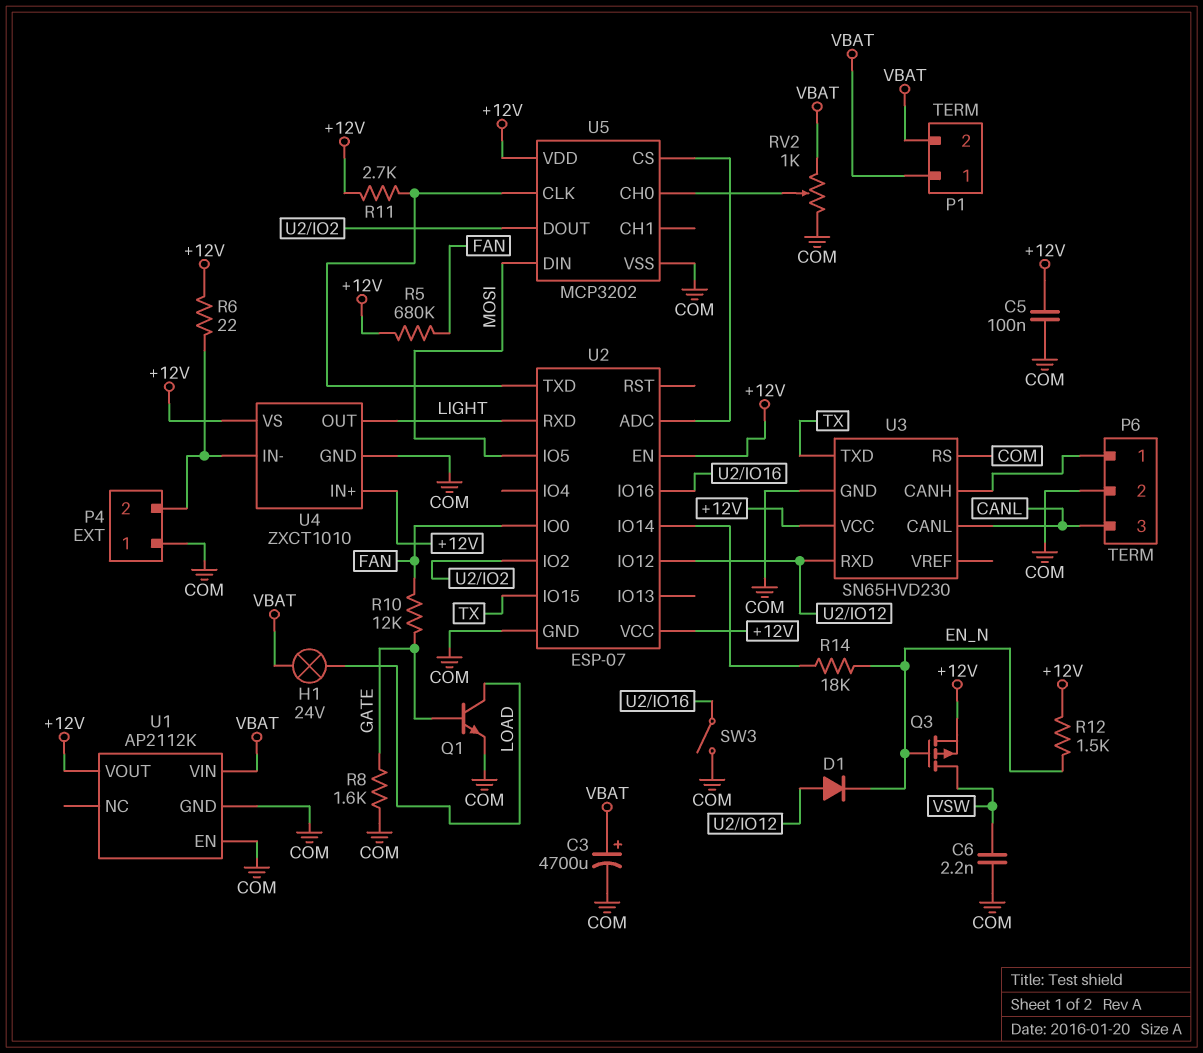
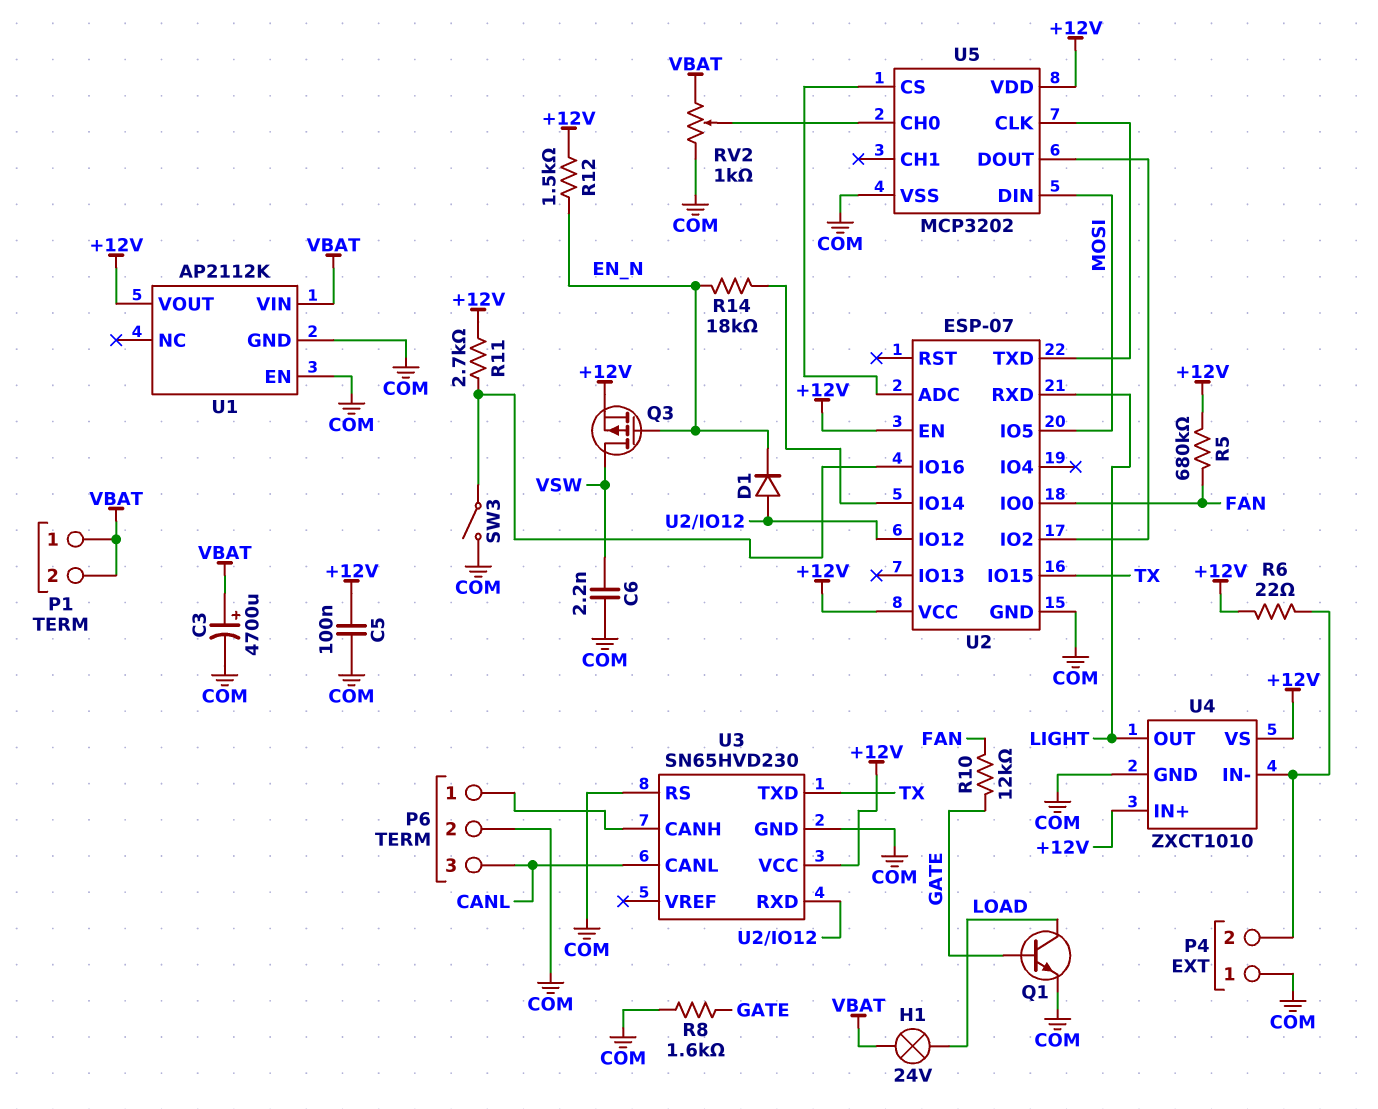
R11: 2.7k (+12V, U2/TXD) -> 2.7k (+12V, U2/IO16)

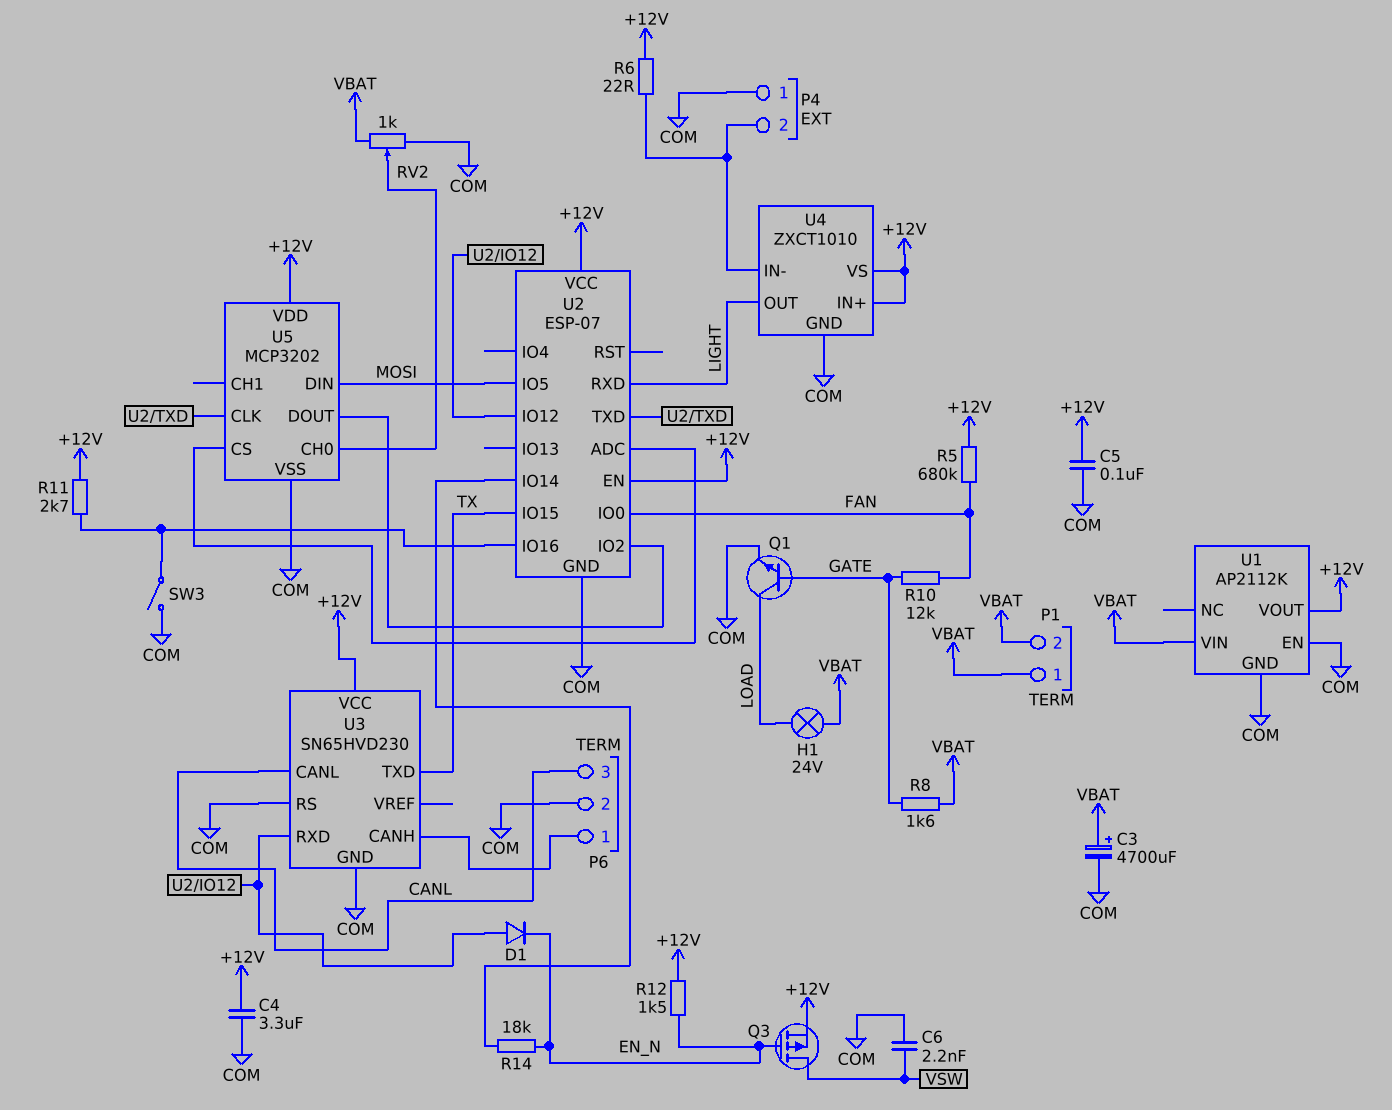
C4: none -> 3.3uF (+12V, COM)
R8: 1.6k (COM, GATE) -> 1.6k (GATE, VBAT)

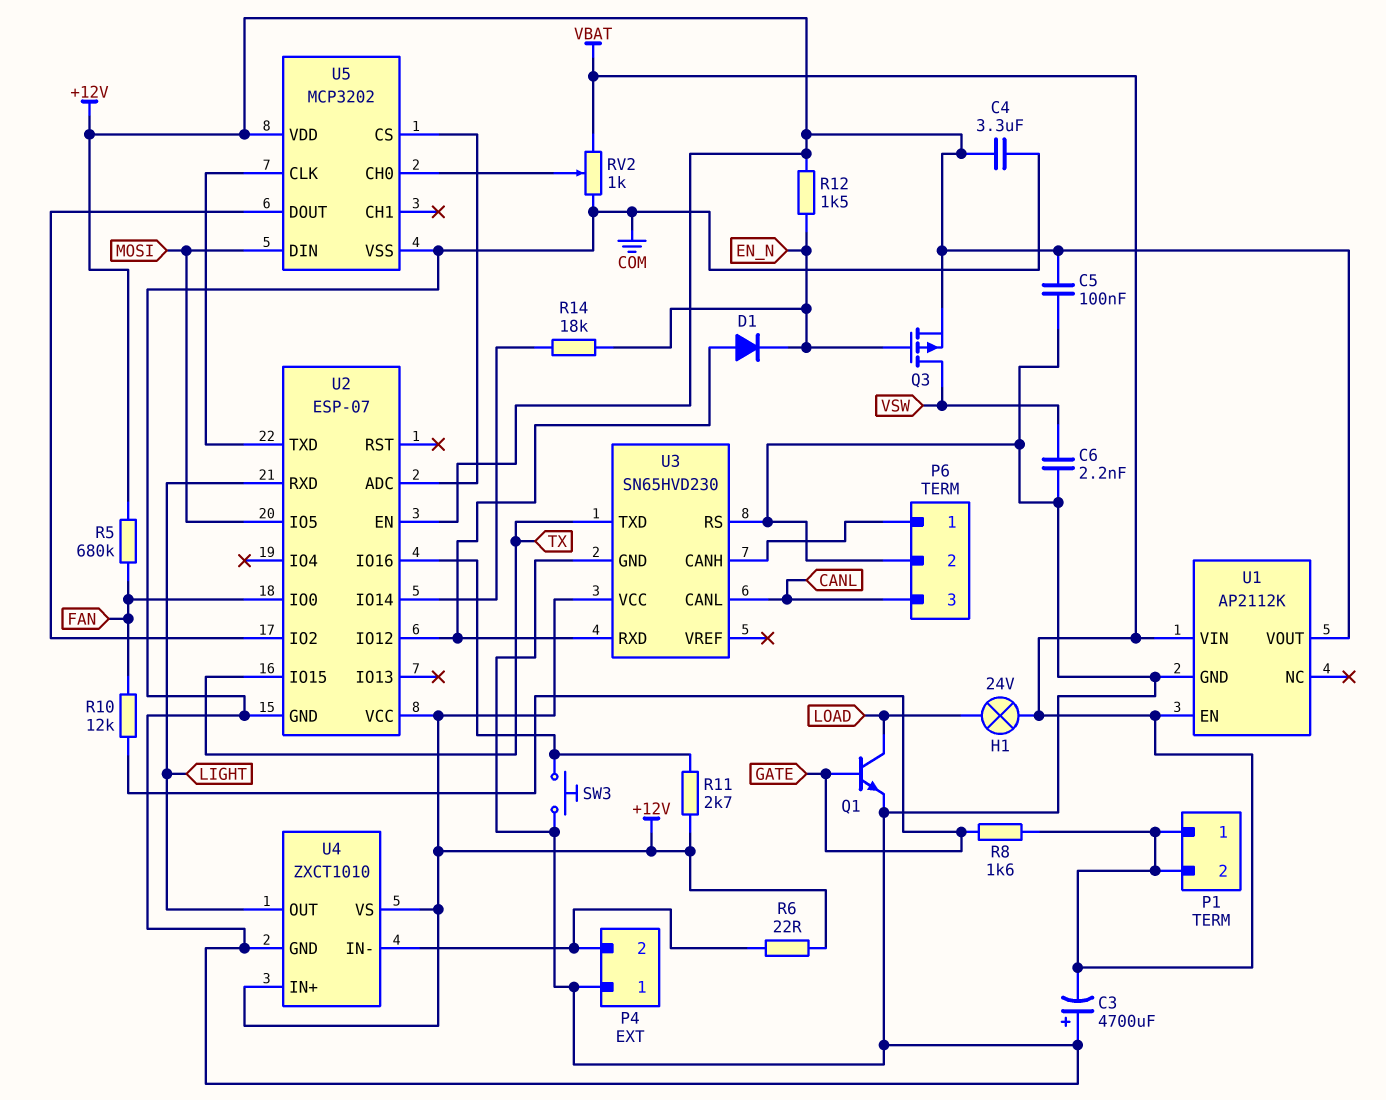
C3: 4700uF (plus VBAT, minus COM) -> 4700uF (plus COM, minus VBAT)
SW3: switch (COM, U2/IO16) -> button (COM, U2/IO16)
U1 pin EN: COM -> VBAT

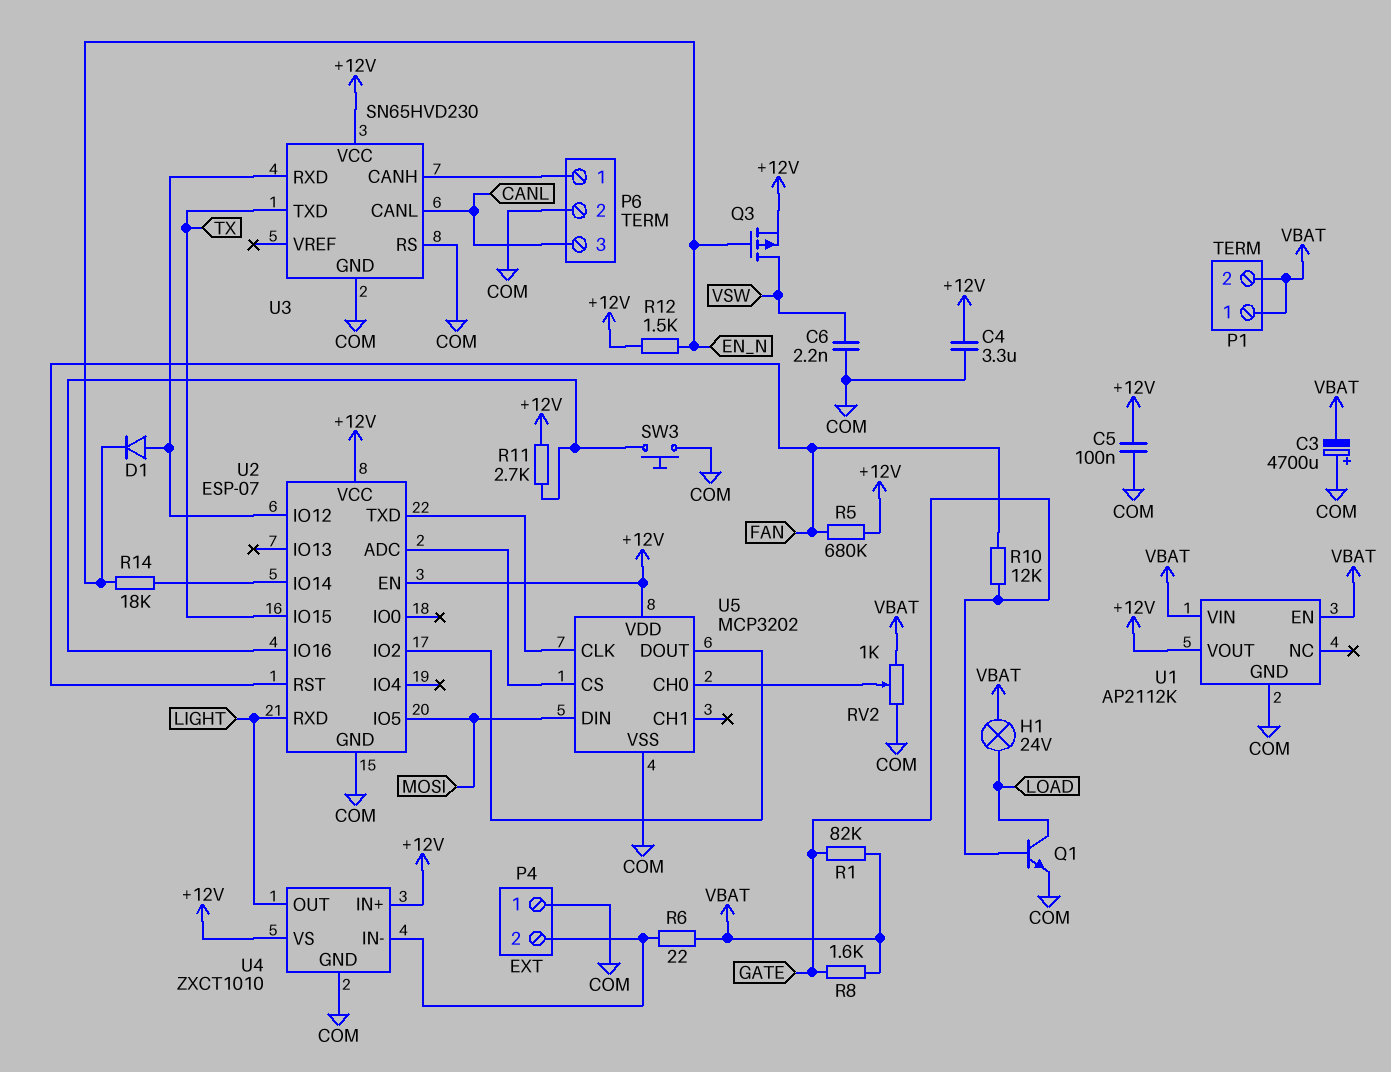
R1: none -> 82k (GATE, VBAT)
R6: 22 (+12V, P4/2) -> 22 (P4/2, VBAT)
U2 pin IO0: FAN -> none
U2 pin RST: none -> FAN

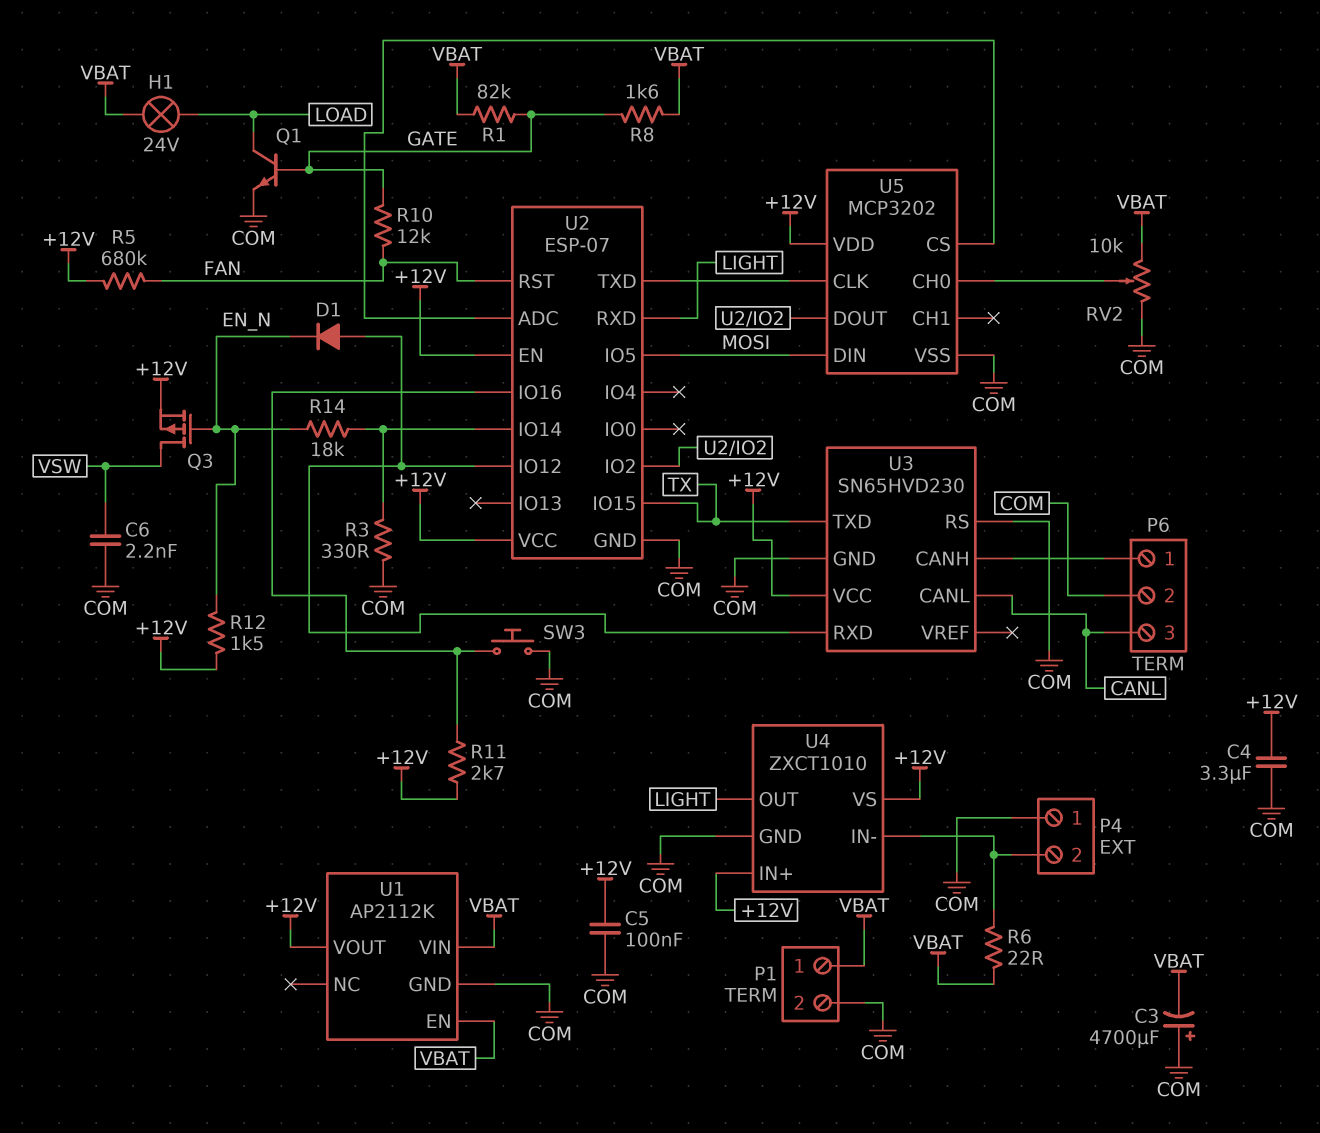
P1 pin 2: VBAT -> COM
R3: none -> 330 (COM, U2/IO14)
RV2: 1k (COM, VBAT, wiper U5/CH0) -> 10k (COM, VBAT, wiper U5/CH0)

